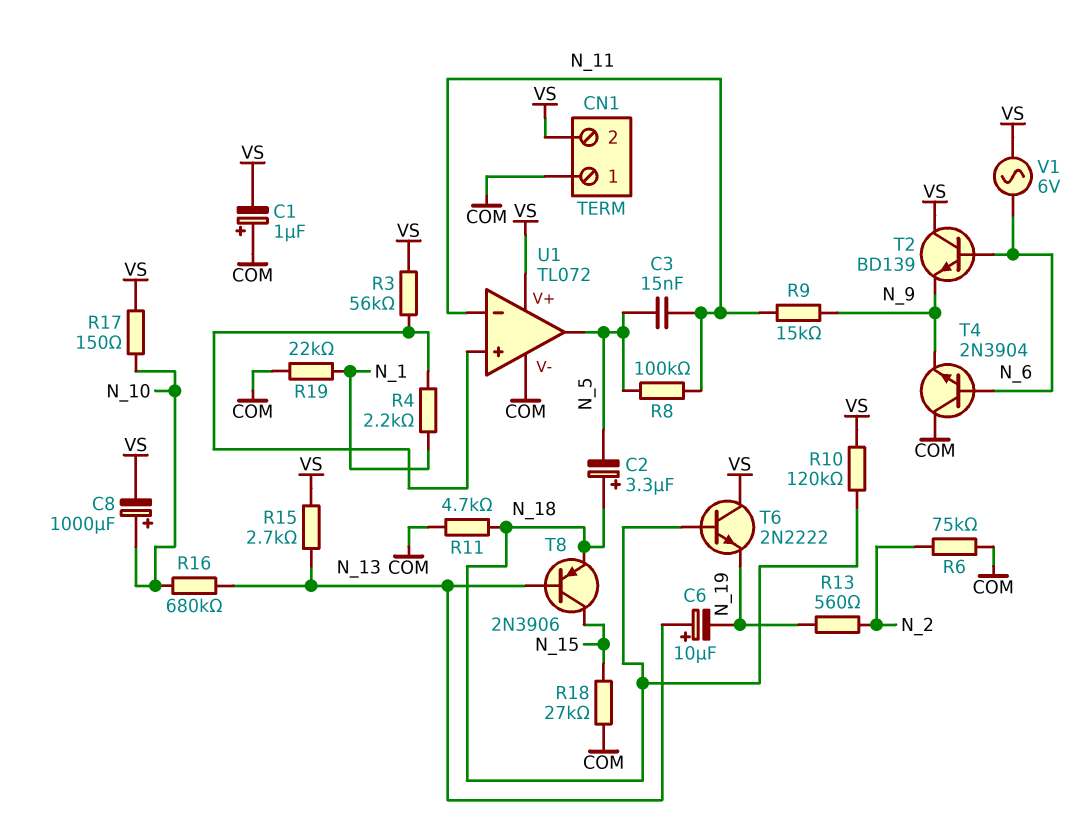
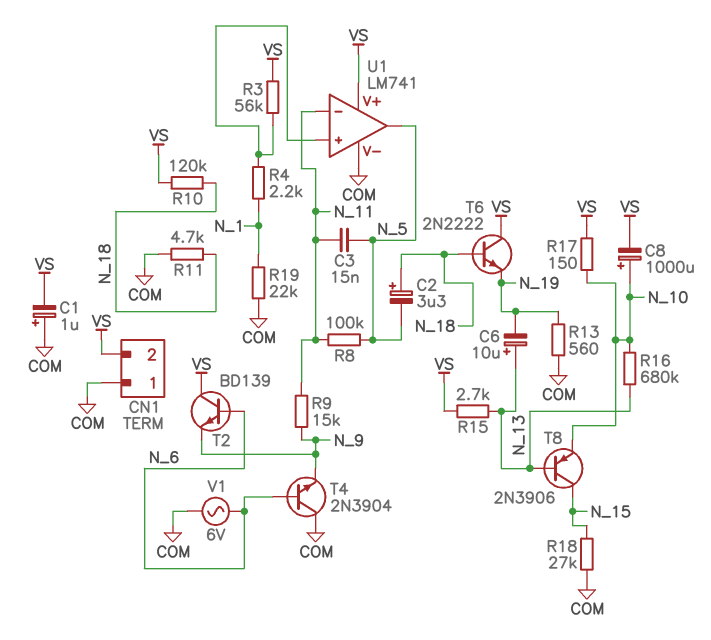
R6: 75k (COM, N_2) -> none
R13: 560 (N_2, N_19) -> 560 (COM, N_19)
T8: PNP 2N3906 (B N_13, C N_15, E N_18) -> PNP 2N3906 (B N_13, C N_15, E N_10)
U1: TL072 -> LM741
V1: AC 6V (N_6, VS) -> AC 6V (COM, N_6)

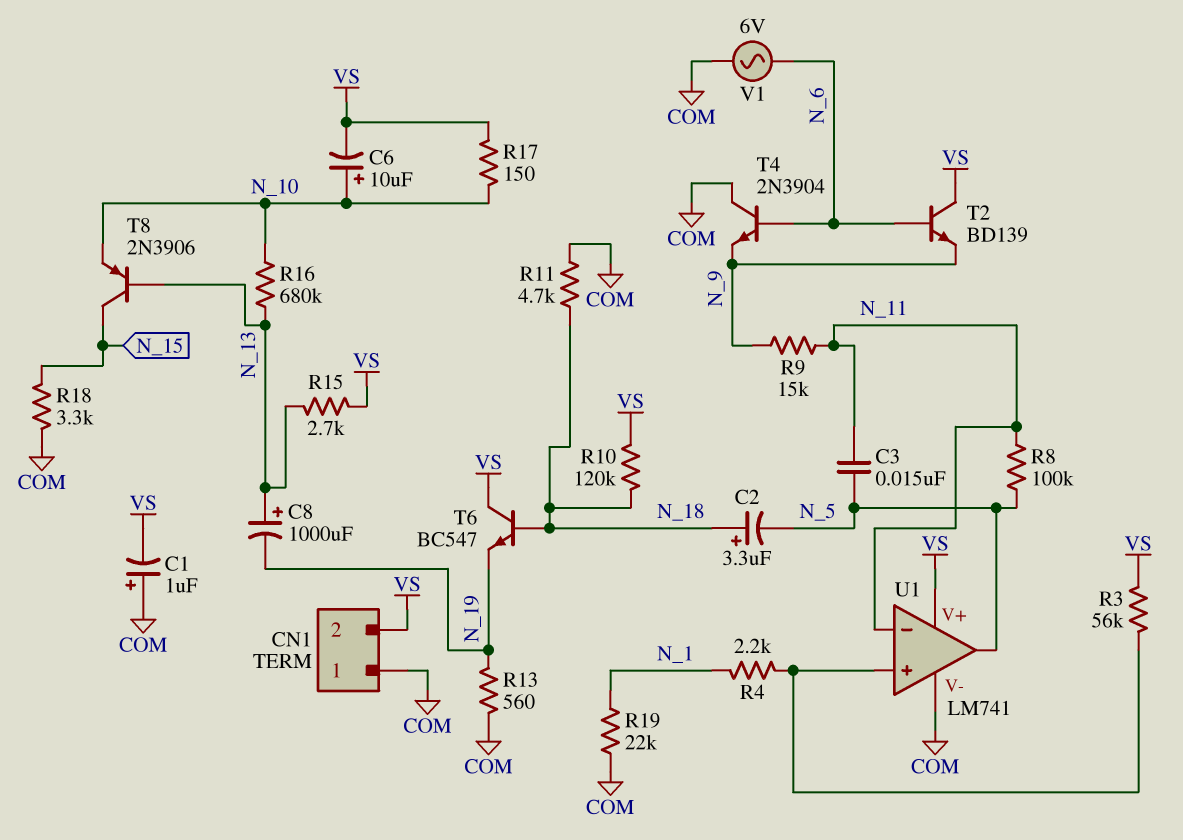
C6: 10uF (plus N_13, minus N_19) -> 10uF (plus N_10, minus VS)
C8: 1000uF (plus N_10, minus VS) -> 1000uF (plus N_13, minus N_19)
R18: 27k (COM, N_15) -> 3.3k (COM, N_15)
T6: NPN 2N2222 (B N_18, C VS, E N_19) -> NPN BC547 (B N_18, C VS, E N_19)

